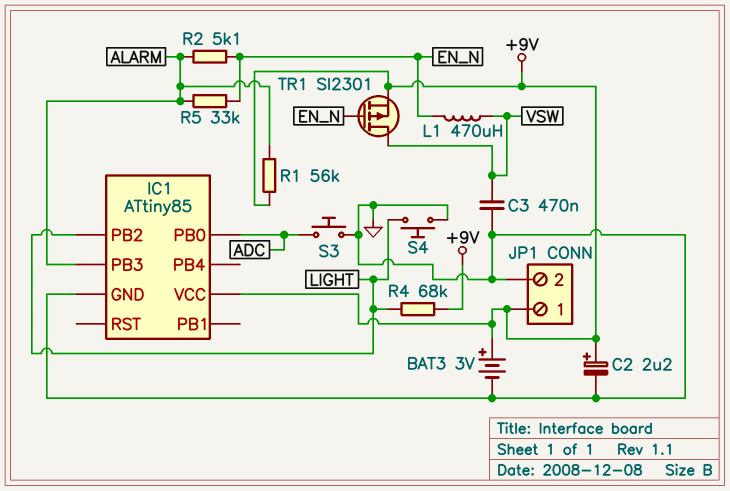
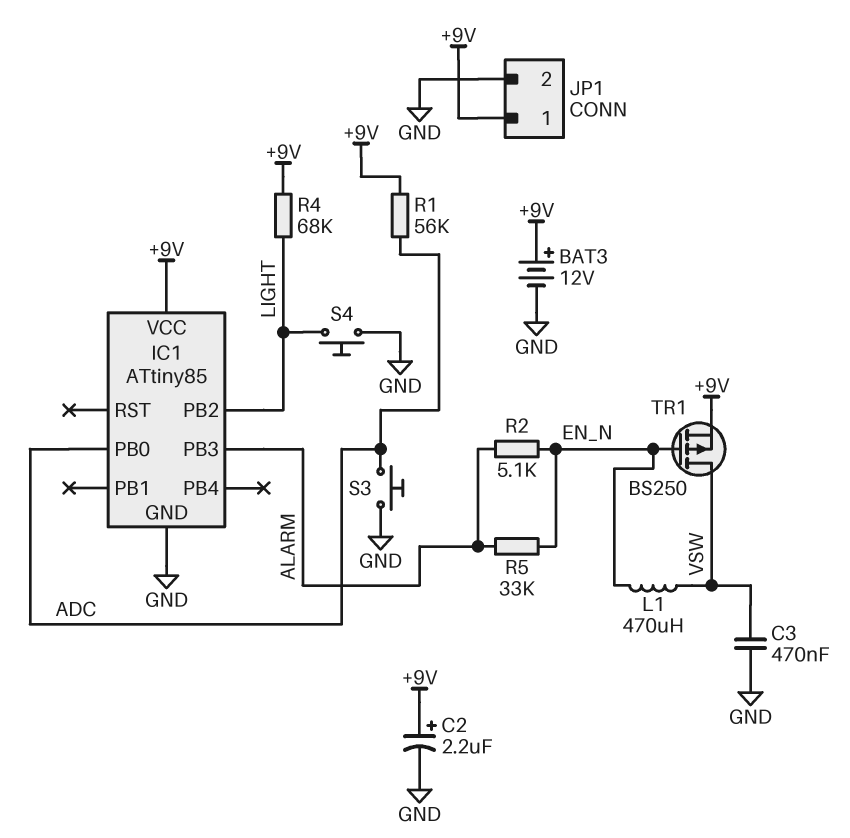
BAT3: 3V (plus +9V, minus GND) -> 12V (plus +9V, minus GND)
R1: 56k (+9V, ALARM) -> 56k (+9V, ADC)
TR1: PMOS SI2301 (G EN_N, D VSW, S +9V) -> PMOS BS250 (G EN_N, D VSW, S +9V)

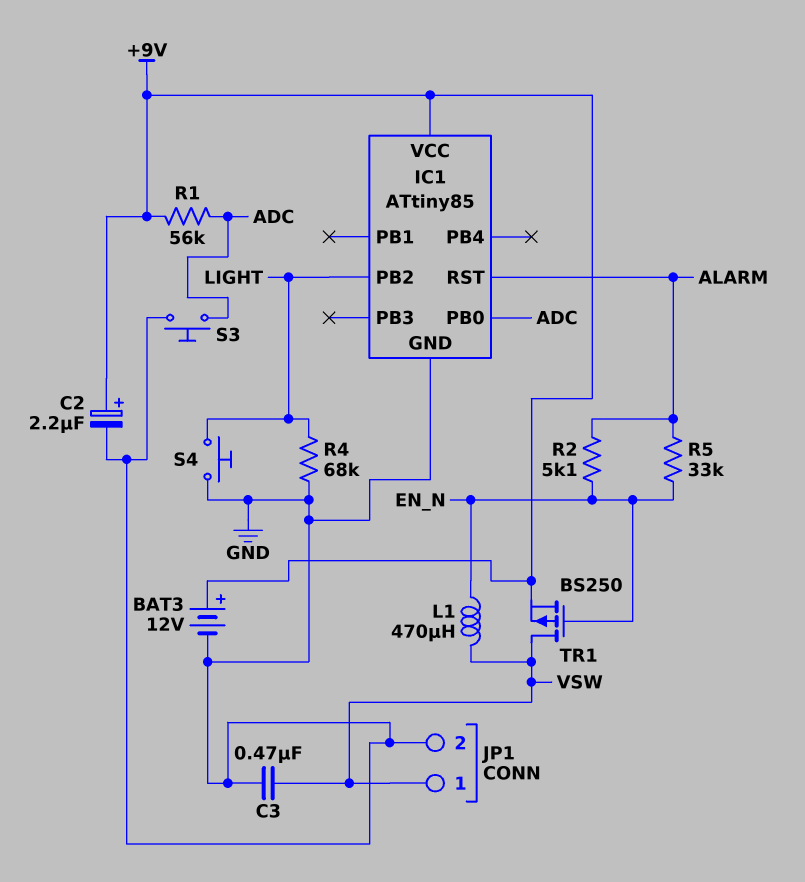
IC1 pin PB3: ALARM -> none
IC1 pin RST: none -> ALARM
JP1 pin 1: +9V -> VSW
R4: 68k (+9V, LIGHT) -> 68k (GND, LIGHT)

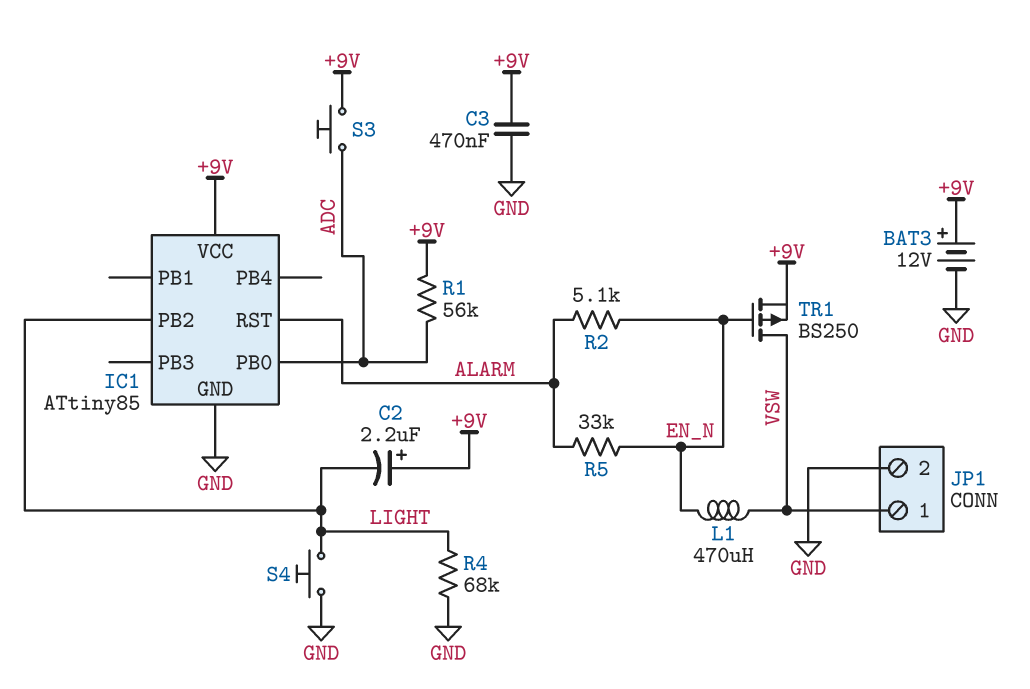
C2: 2.2uF (plus +9V, minus GND) -> 2.2uF (plus +9V, minus LIGHT)
C3: 470nF (GND, VSW) -> 470nF (+9V, GND)
S3: button (ADC, GND) -> button (+9V, ADC)

